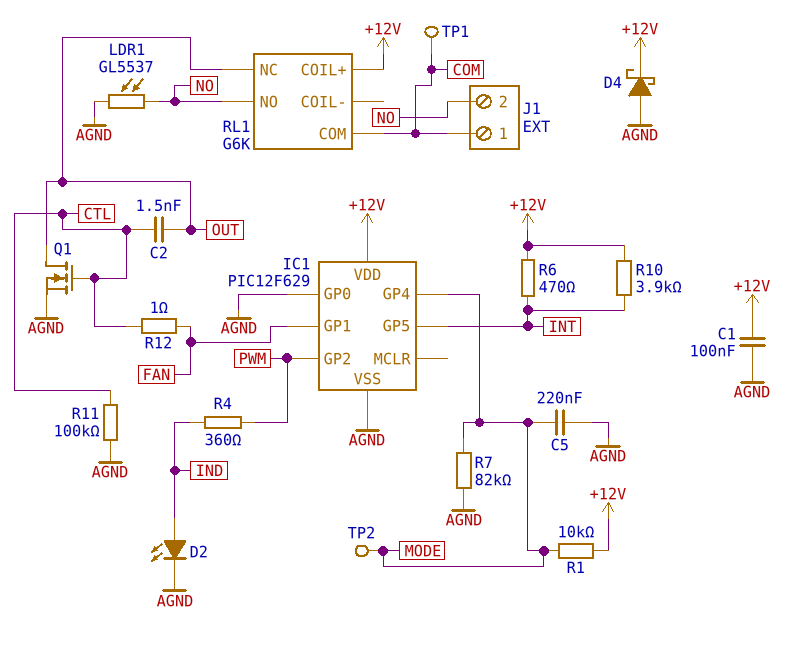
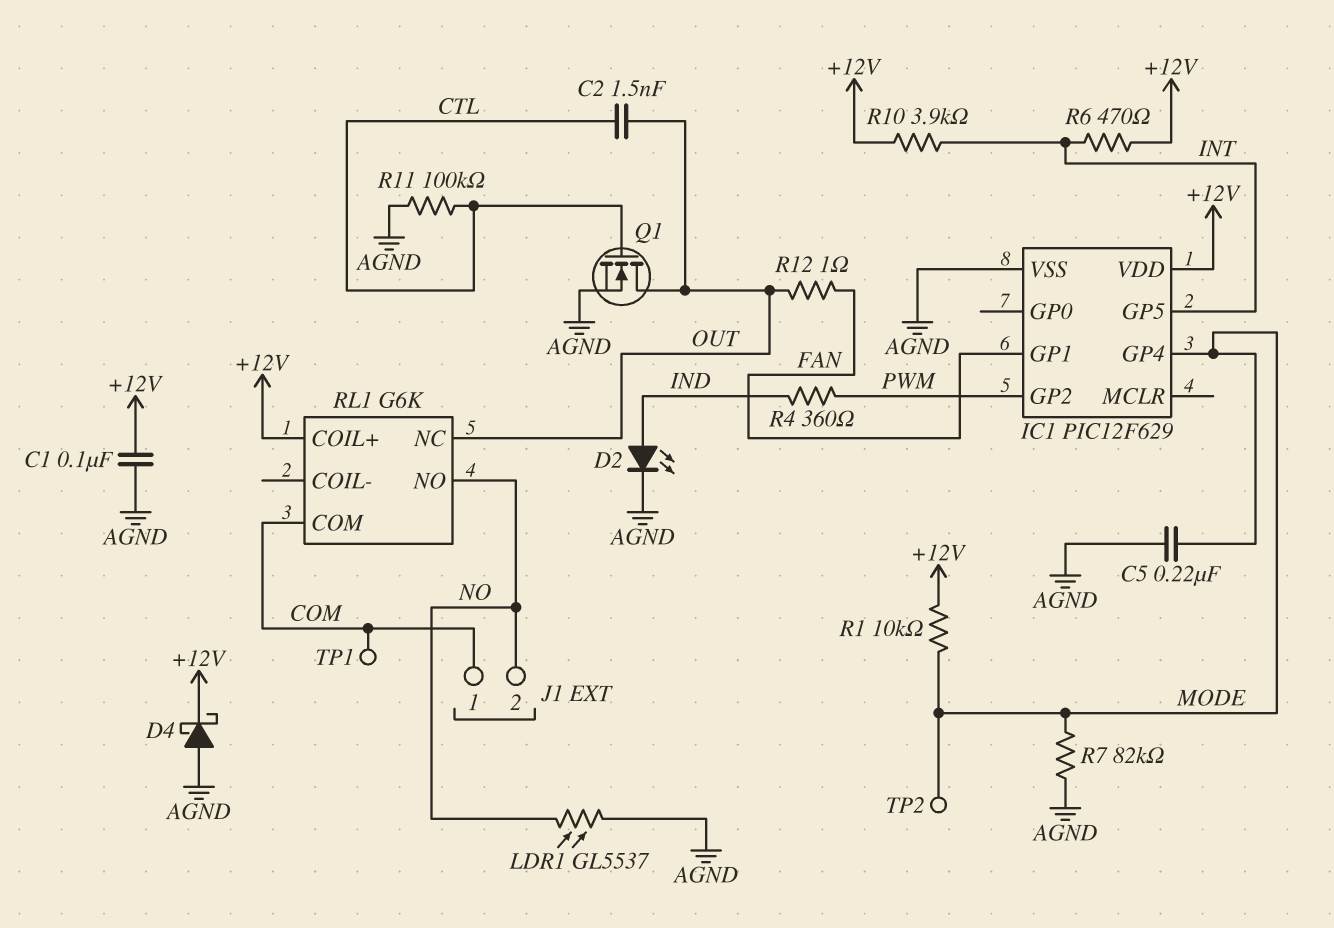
IC1 pin GP0: AGND -> none
R12: 1 (CTL, FAN) -> 1 (FAN, OUT)

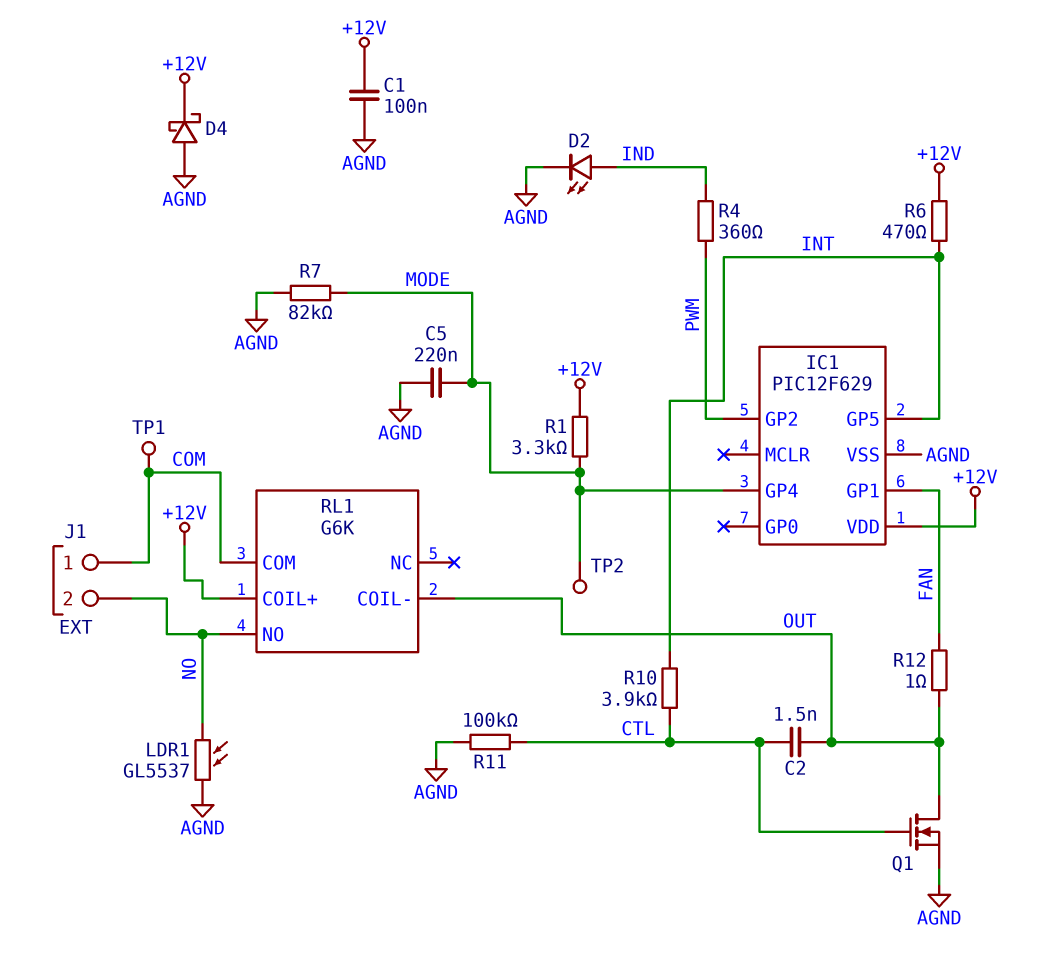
R1: 10k (+12V, MODE) -> 3.3k (+12V, MODE)
R10: 3.9k (+12V, INT) -> 3.9k (CTL, INT)
RL1 pin COIL-: none -> OUT
RL1 pin NC: OUT -> none

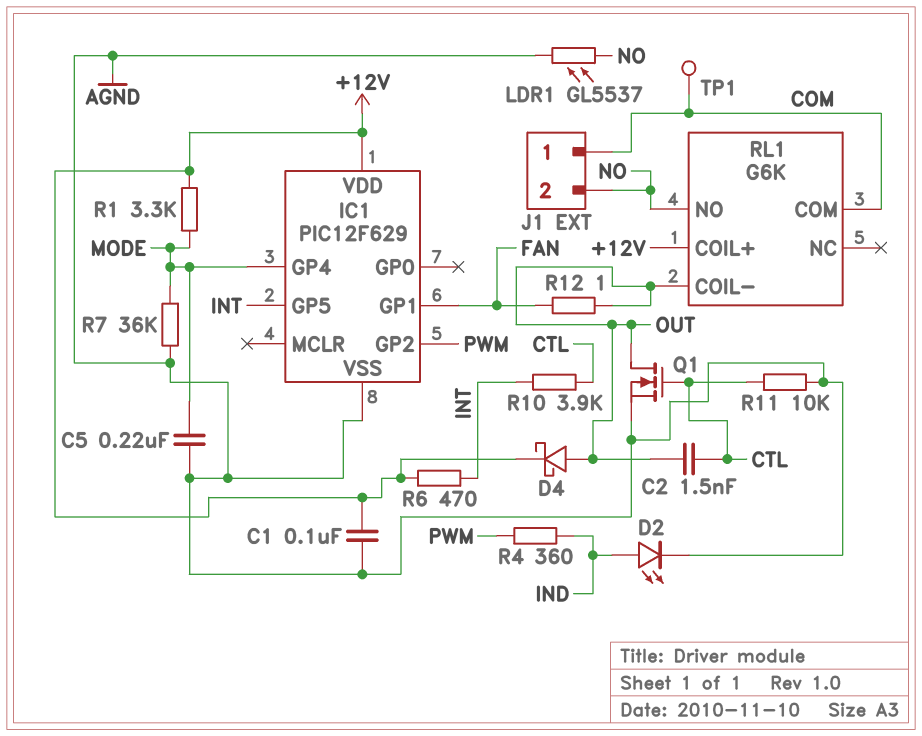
D4: schottky (A AGND, K +12V) -> schottky (A OUT, K +12V)
R7: 82k (AGND, MODE) -> 36k (AGND, MODE)
R11: 100k (AGND, CTL) -> 10k (AGND, CTL)
TP2: test point (MODE) -> none

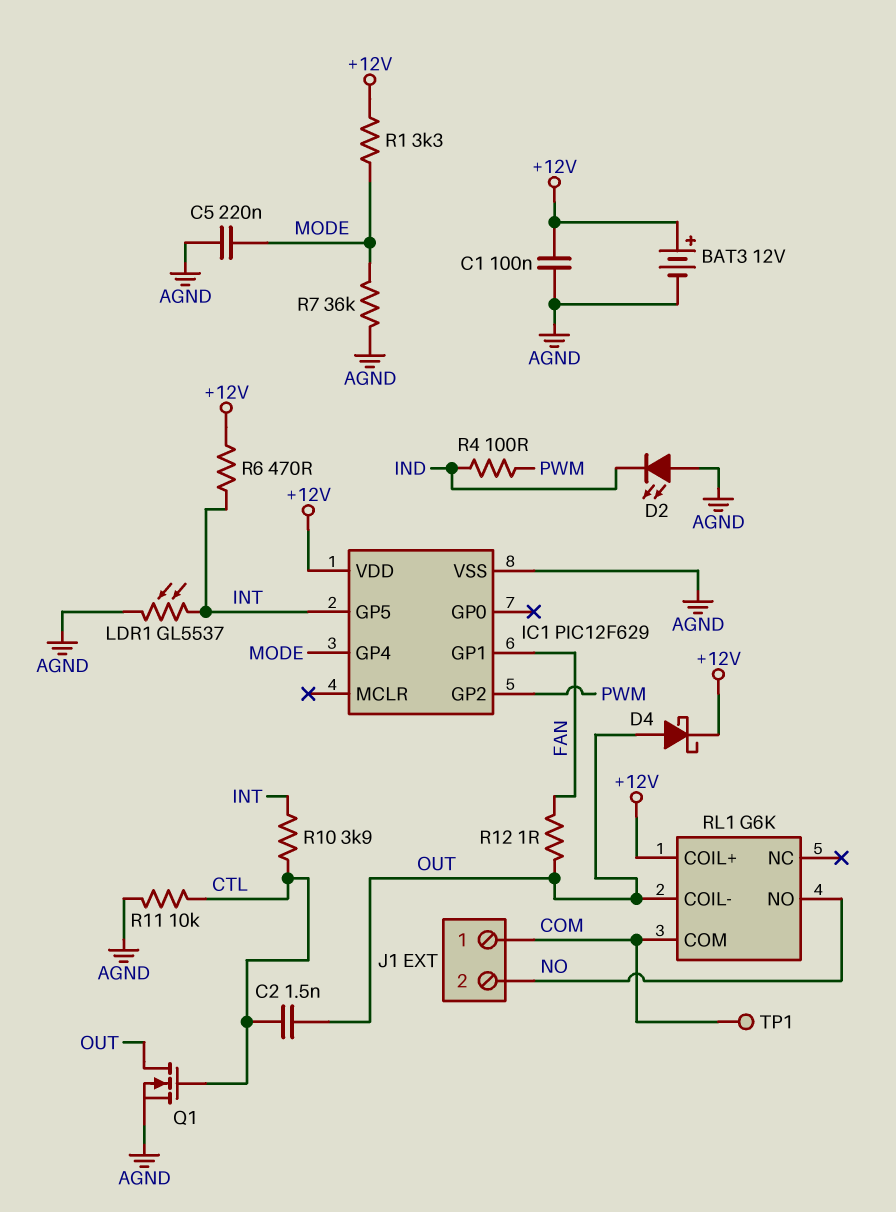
BAT3: none -> 12V (plus +12V, minus AGND)
D2: LED (A IND, K AGND) -> LED (A AGND, K IND)
LDR1: GL5537 (AGND, NO) -> GL5537 (AGND, INT)
R4: 360 (IND, PWM) -> 100 (IND, PWM)

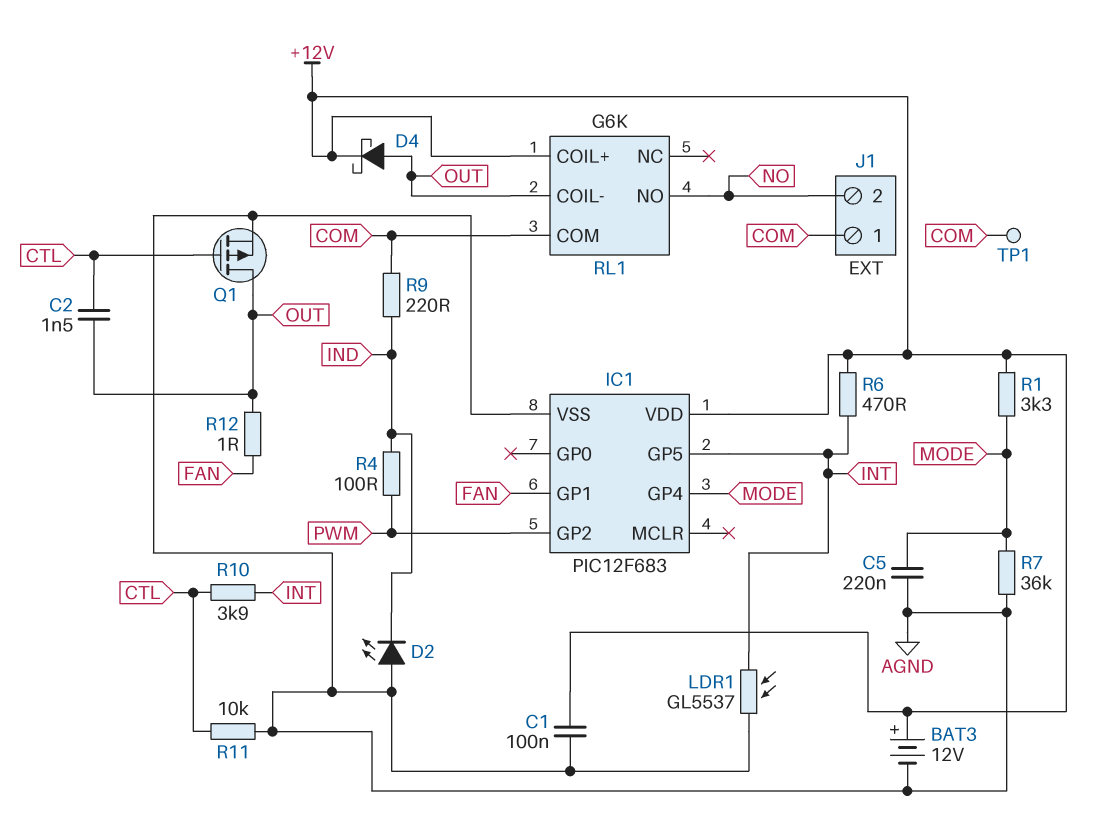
IC1: PIC12F629 -> PIC12F683
Q1: NMOS (G CTL, D OUT, S AGND) -> PMOS (G CTL, D OUT, S AGND)
R9: none -> 220 (COM, IND)

